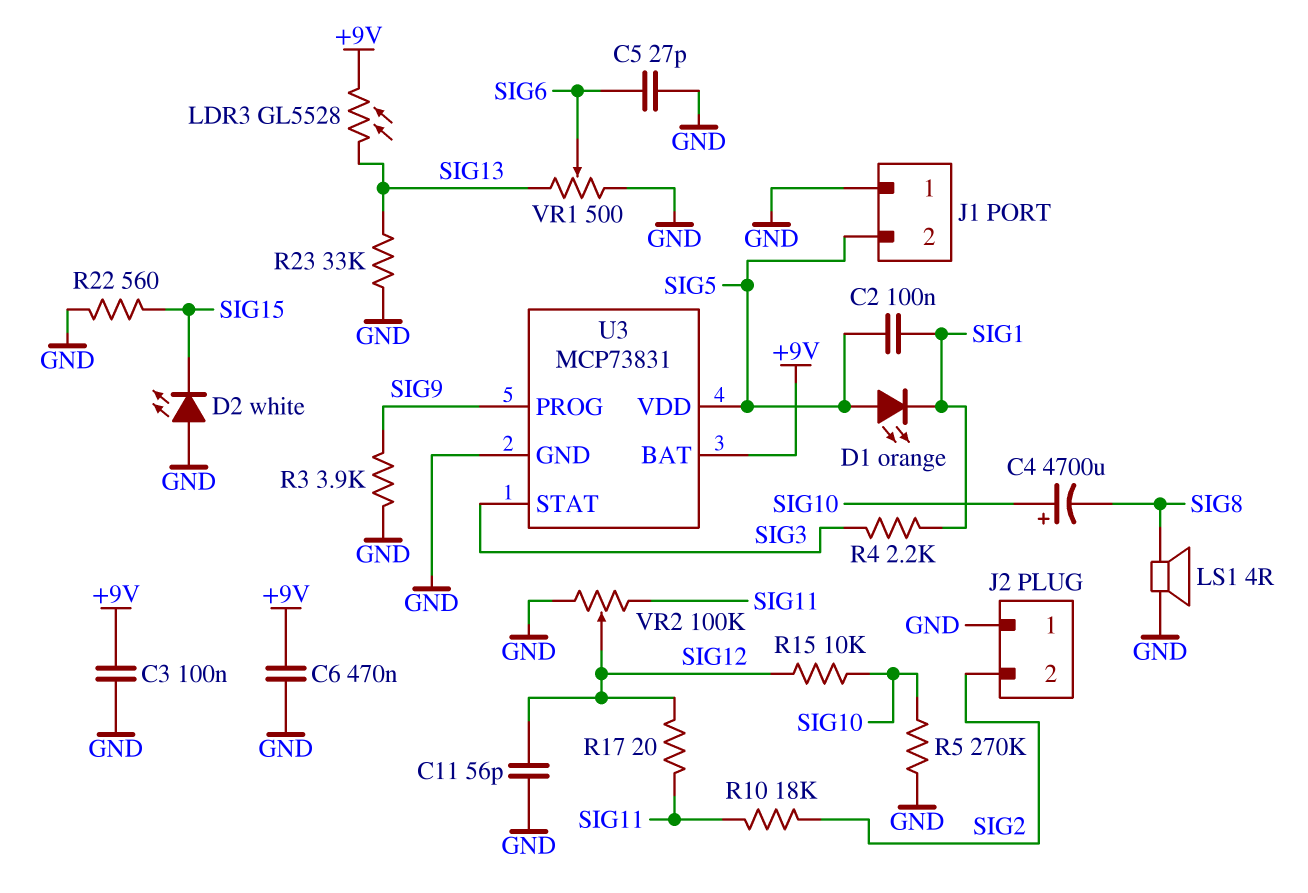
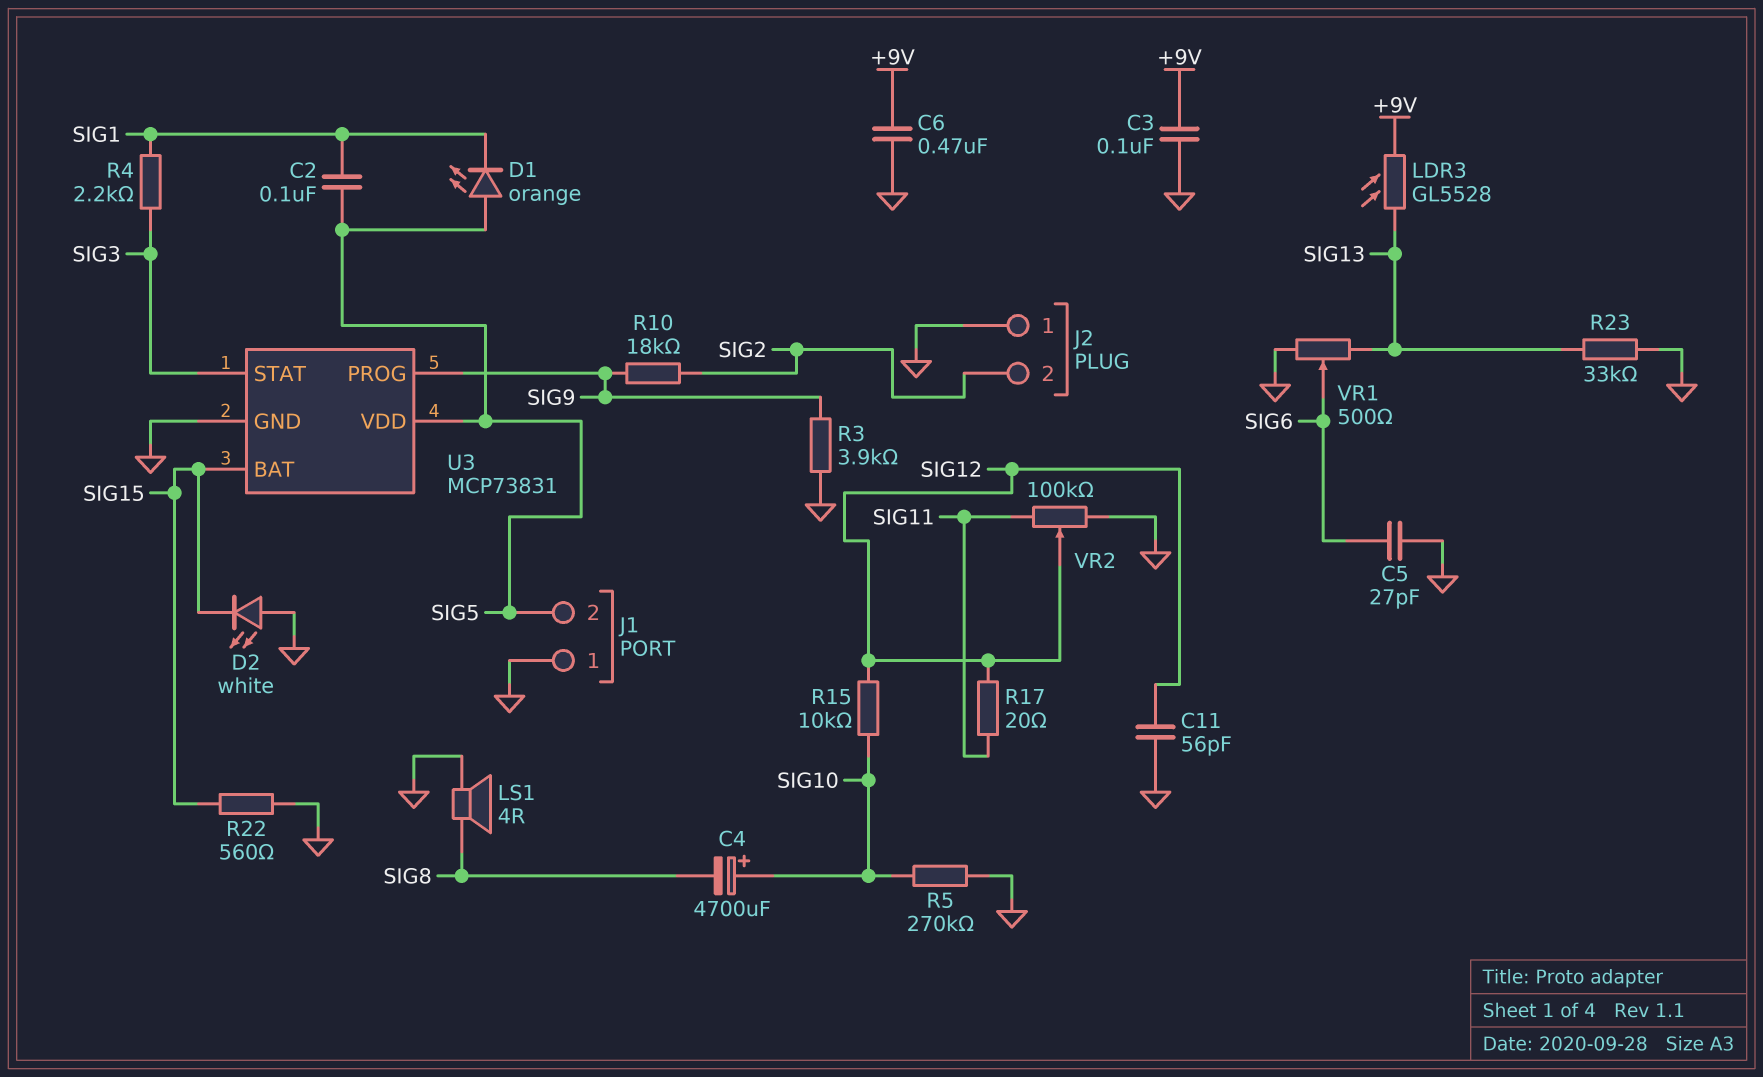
R10: 18k (SIG2, SIG11) -> 18k (SIG2, SIG9)
U3 pin BAT: +9V -> SIG15

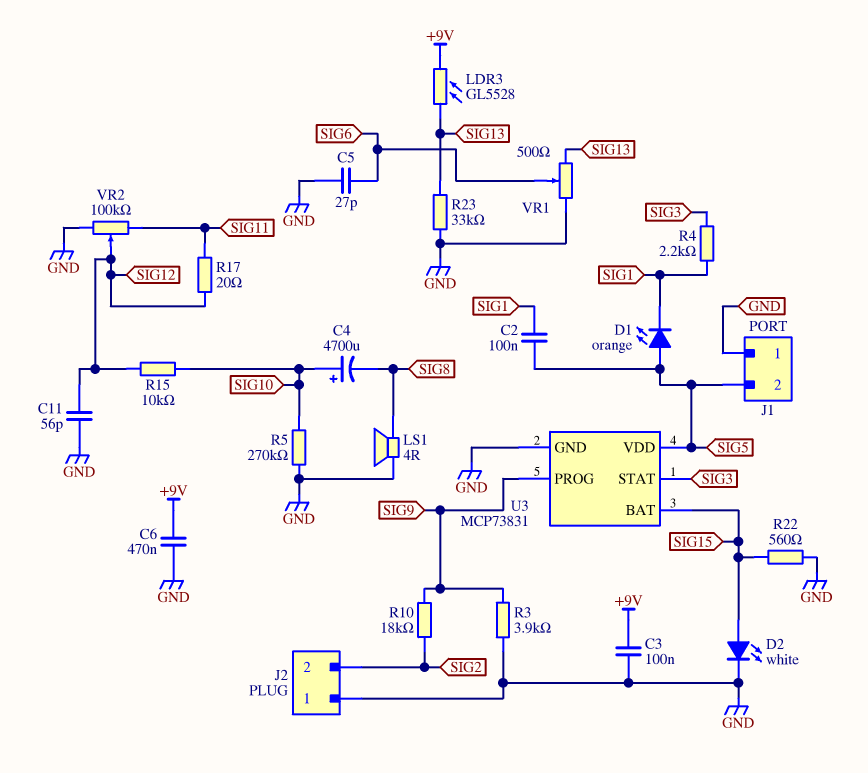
D2: LED white (A GND, K SIG15) -> LED white (A SIG15, K GND)

